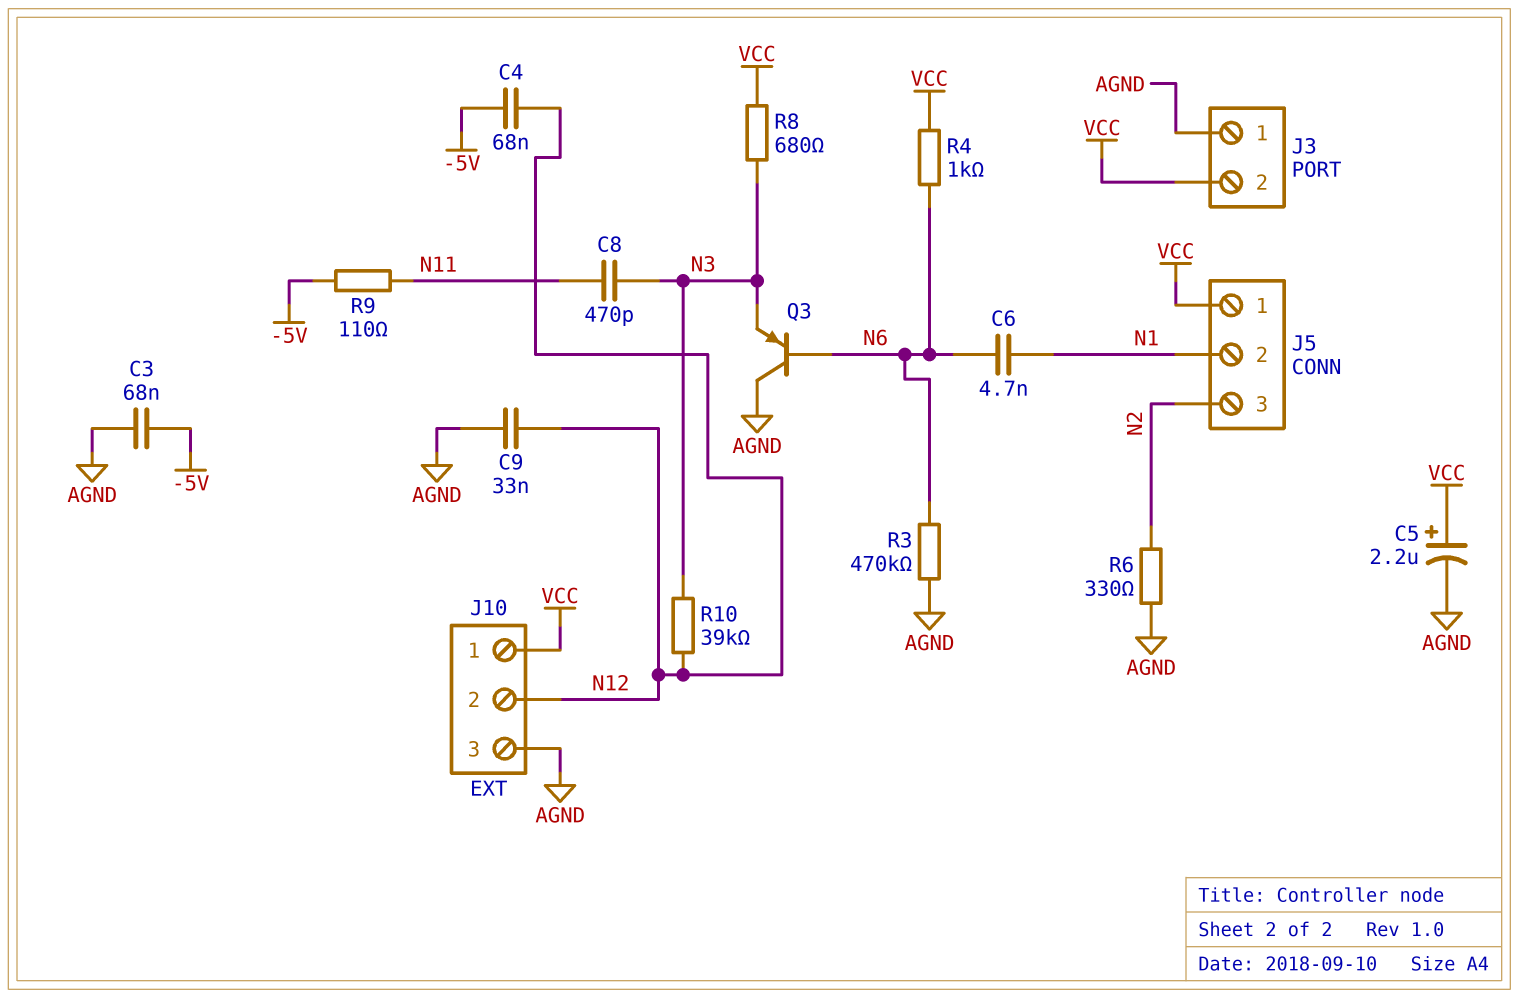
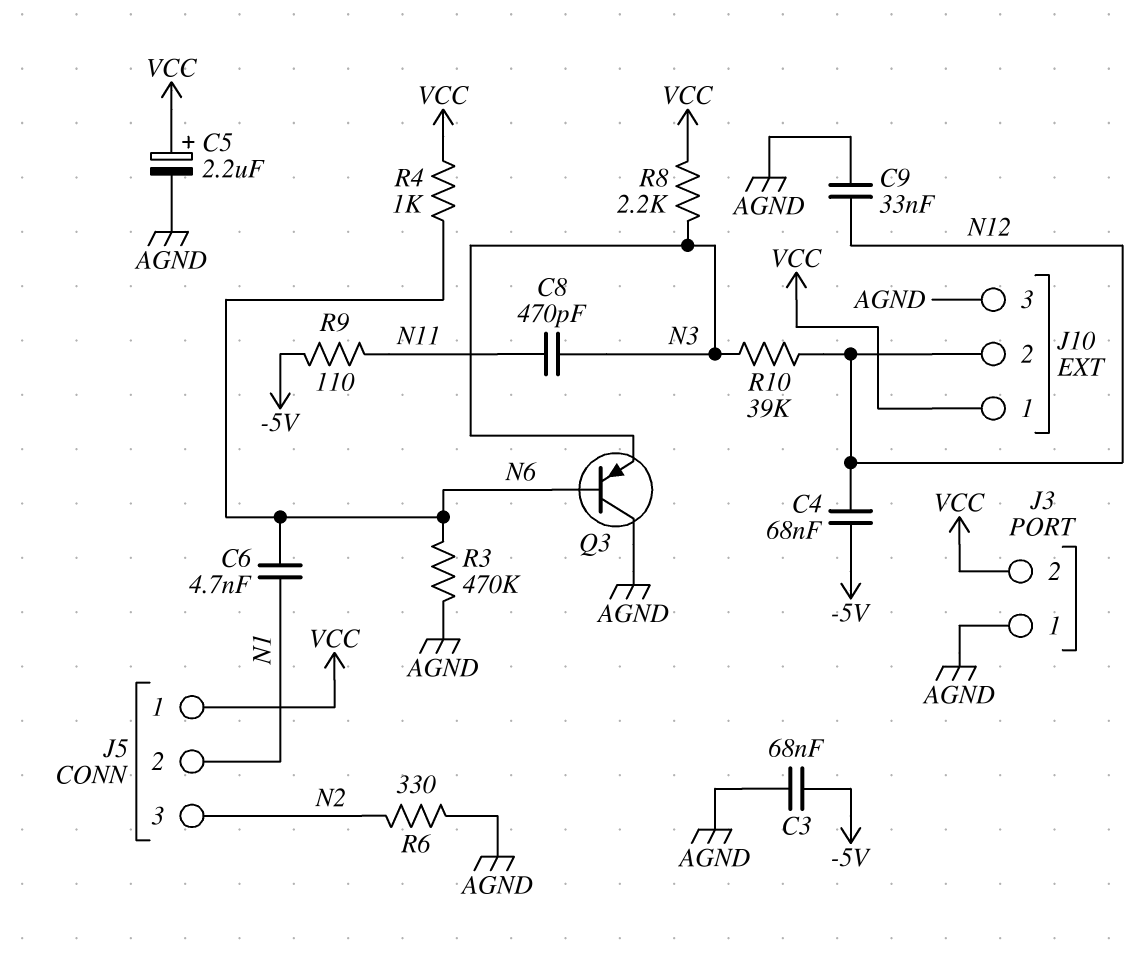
R8: 680 (N3, VCC) -> 2.2k (N3, VCC)

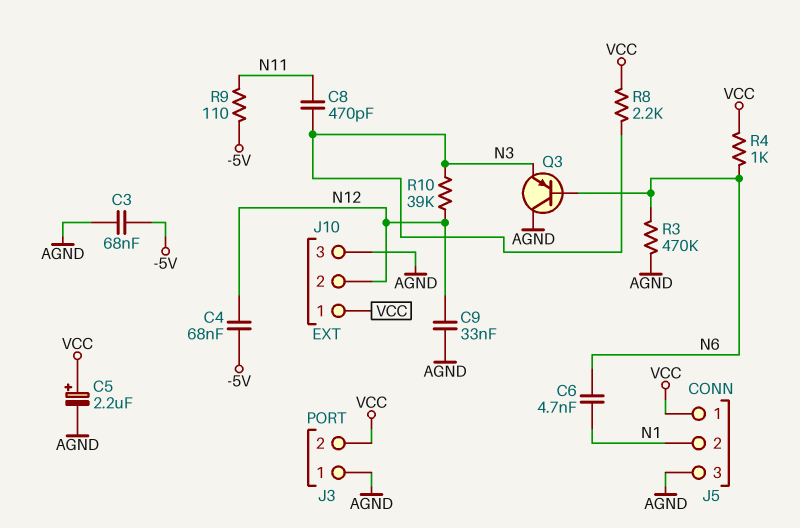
J5 pin 3: N2 -> AGND
R6: 330 (AGND, N2) -> none

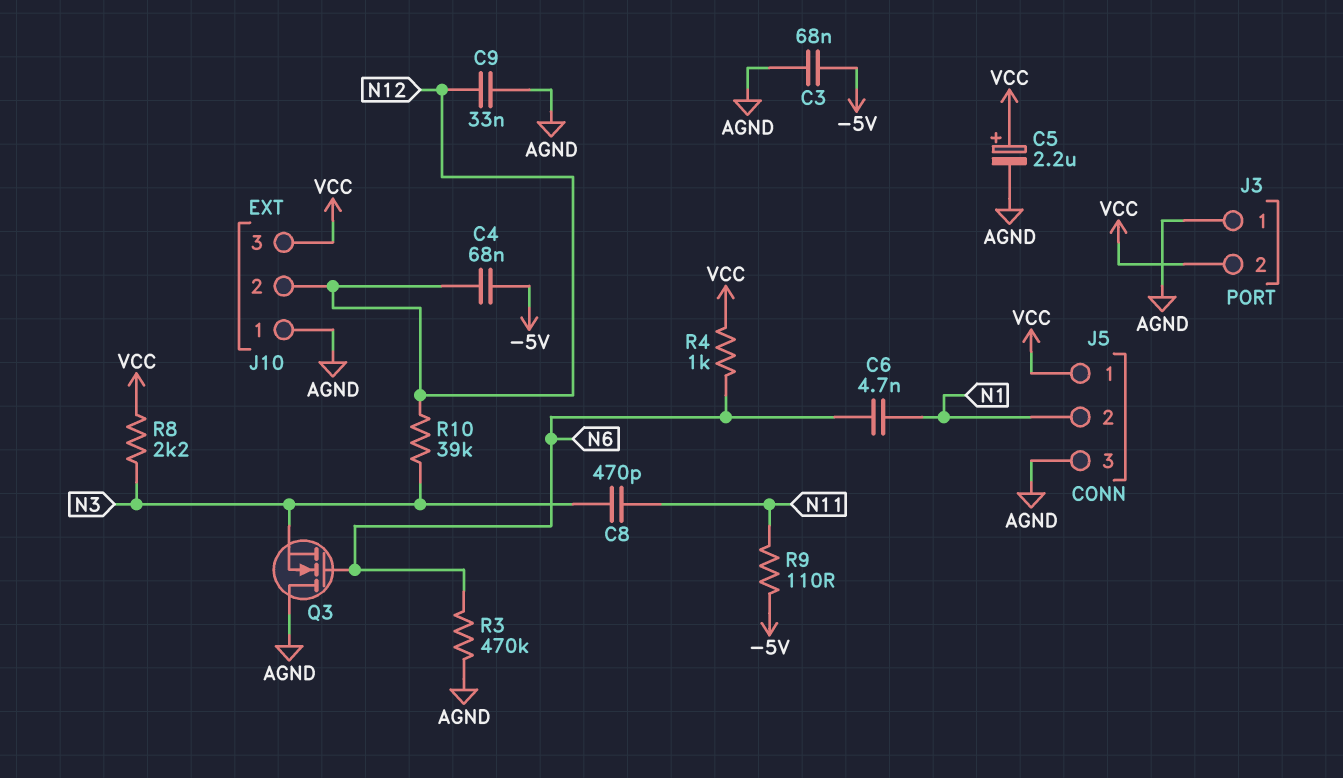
J10 pin 1: VCC -> AGND
J10 pin 3: AGND -> VCC
Q3: PNP (B N6, C AGND, E N3) -> NMOS (G N6, D AGND, S N3)

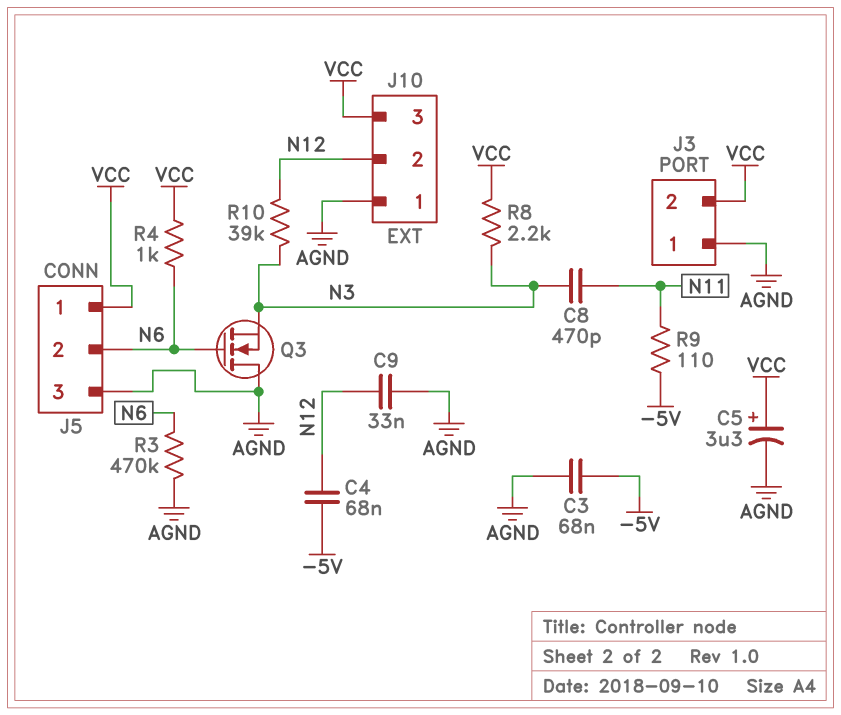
C5: 2.2uF (plus VCC, minus AGND) -> 3.3uF (plus VCC, minus AGND)
C6: 4.7nF (N1, N6) -> none
J5 pin 2: N1 -> N6

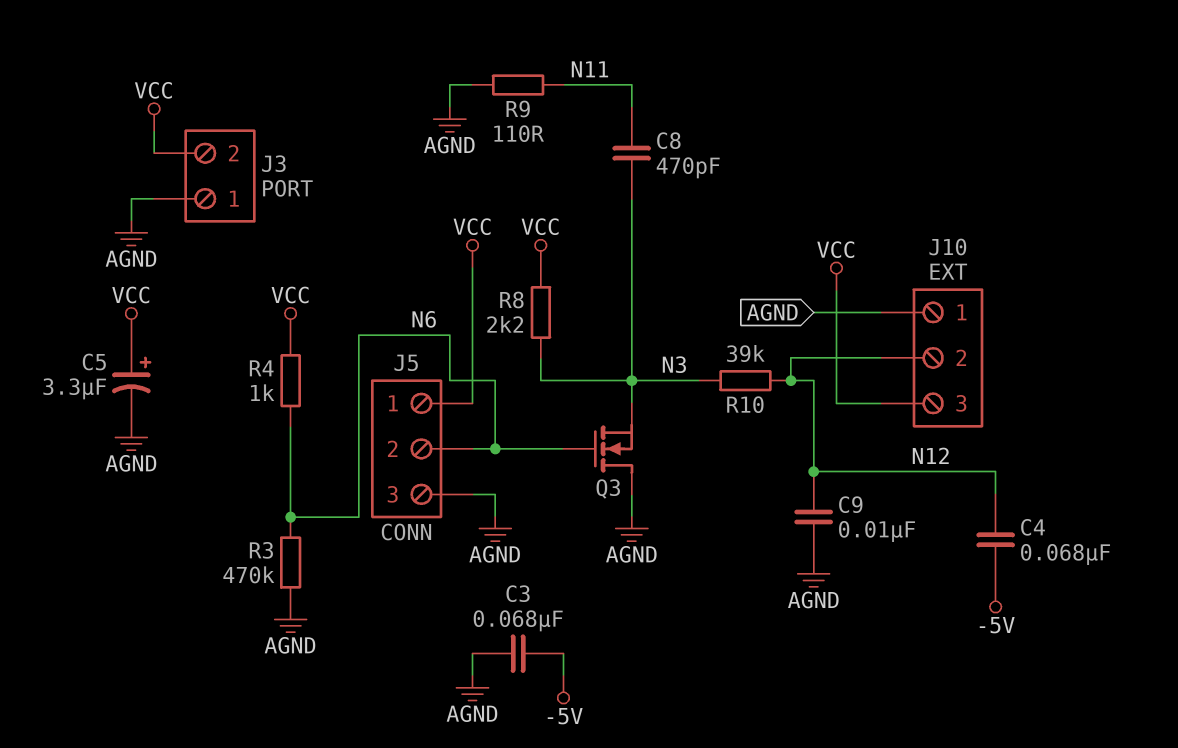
C9: 33nF (AGND, N12) -> 10nF (AGND, N12)
R9: 110 (-5V, N11) -> 110 (AGND, N11)

